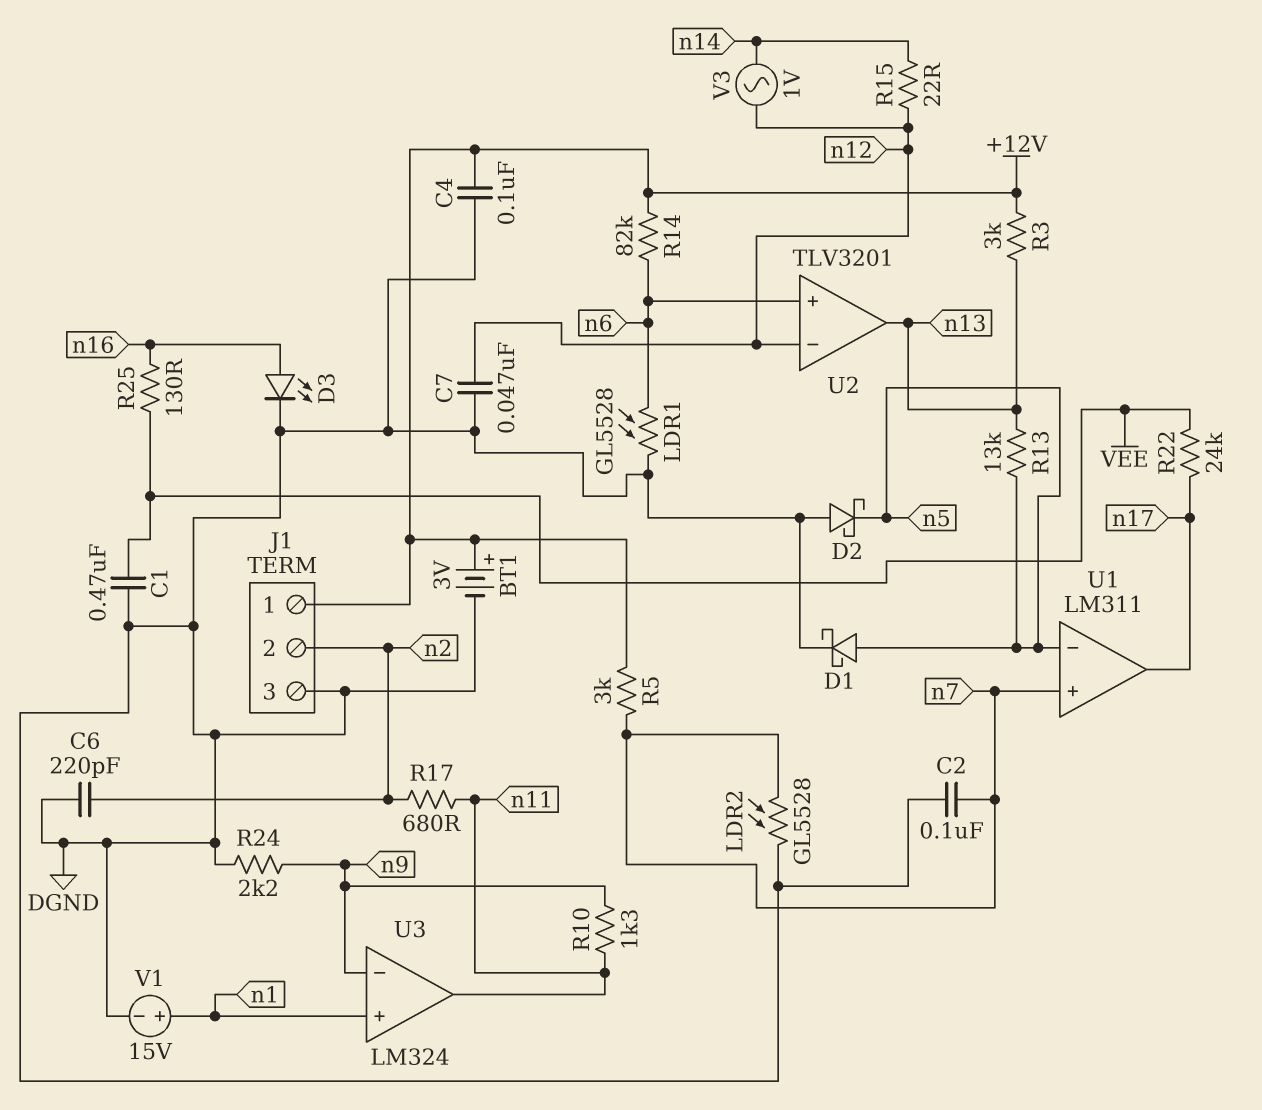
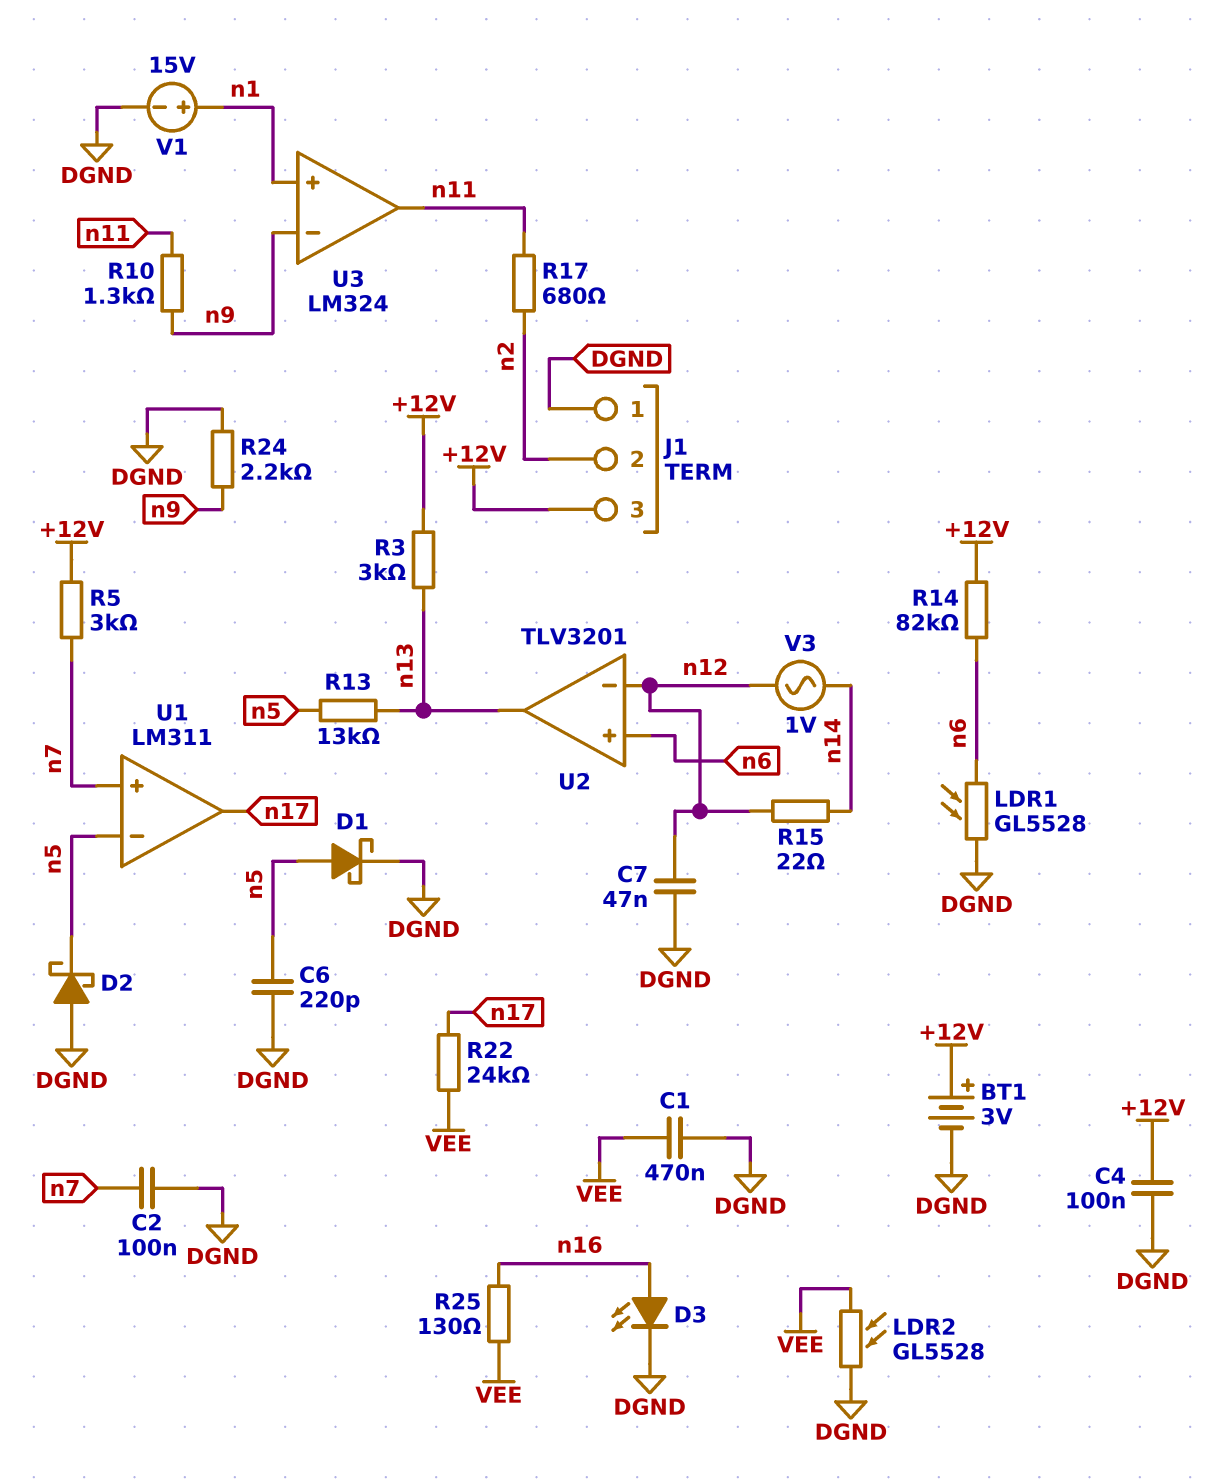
C6: 220pF (DGND, n2) -> 220pF (DGND, n5)
J1 pin 1: +12V -> DGND
J1 pin 3: DGND -> +12V
LDR2: GL5528 (DGND, n7) -> GL5528 (DGND, VEE)

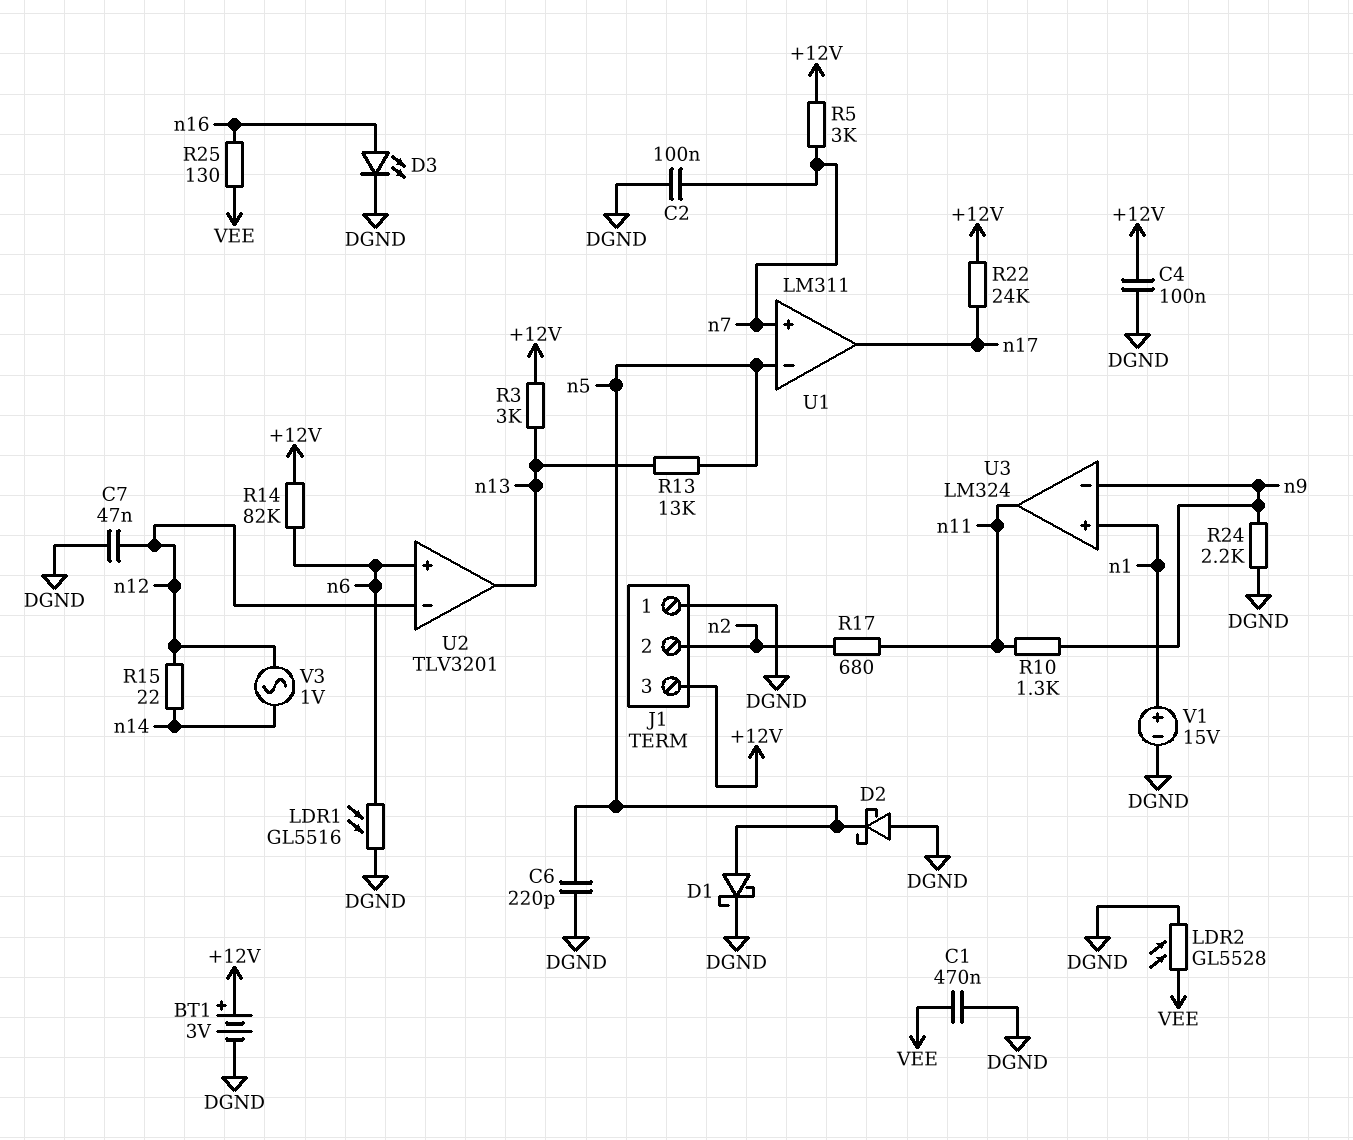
LDR1: GL5528 (DGND, n6) -> GL5516 (DGND, n6)
R22: 24k (VEE, n17) -> 24k (+12V, n17)

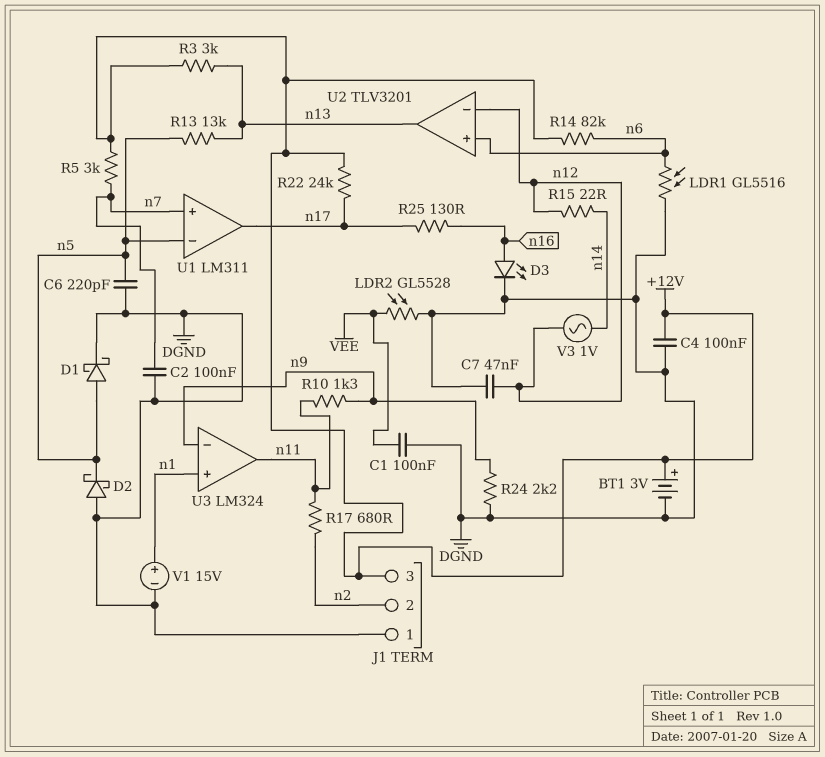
C1: 470nF (DGND, VEE) -> 100nF (DGND, VEE)
R25: 130 (VEE, n16) -> 130 (n16, n17)

